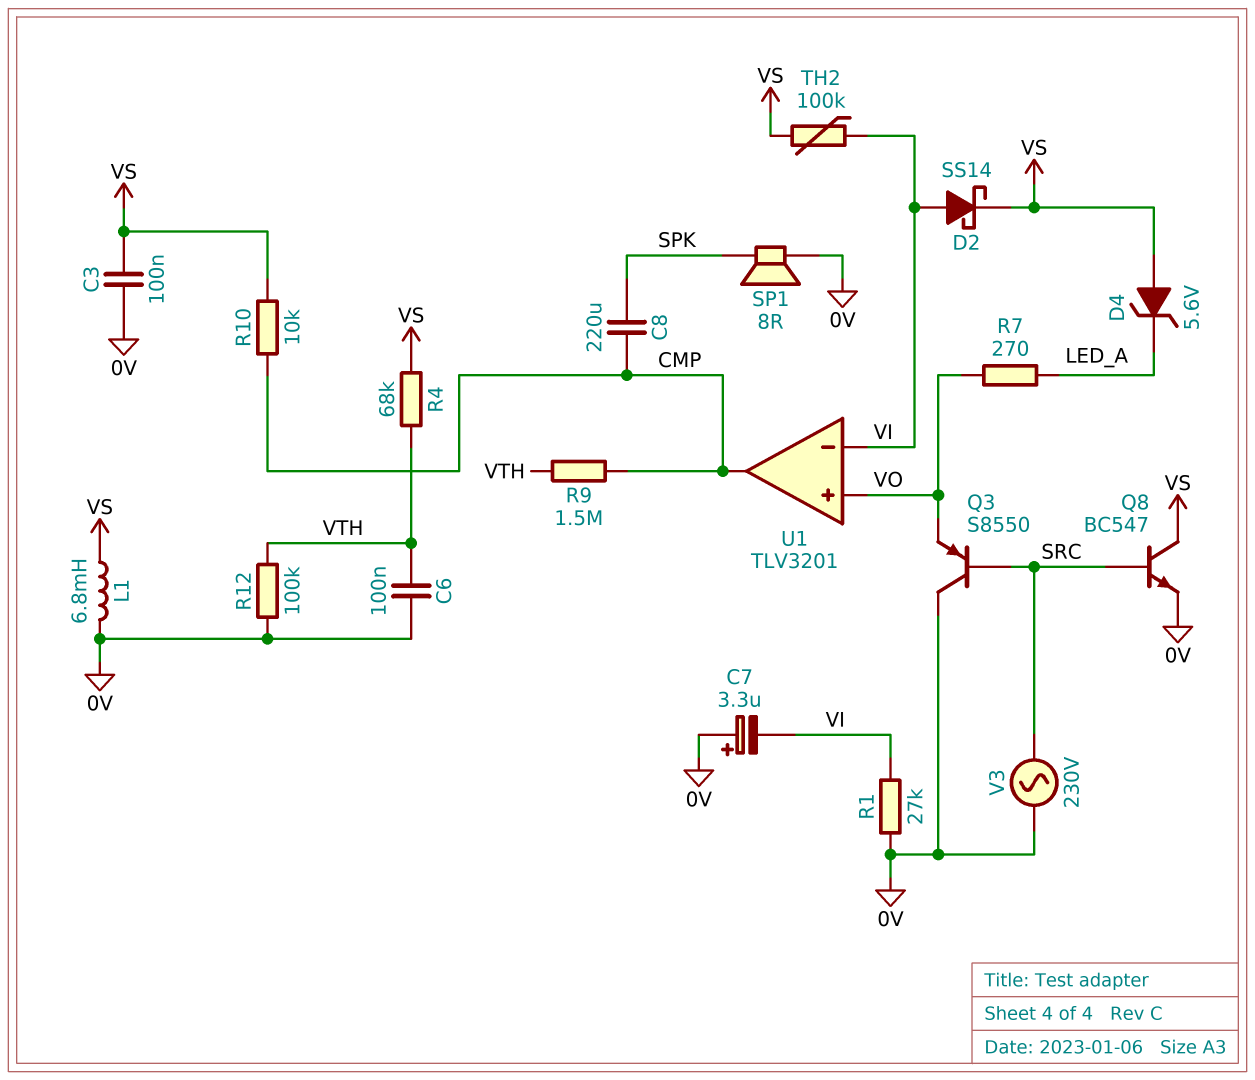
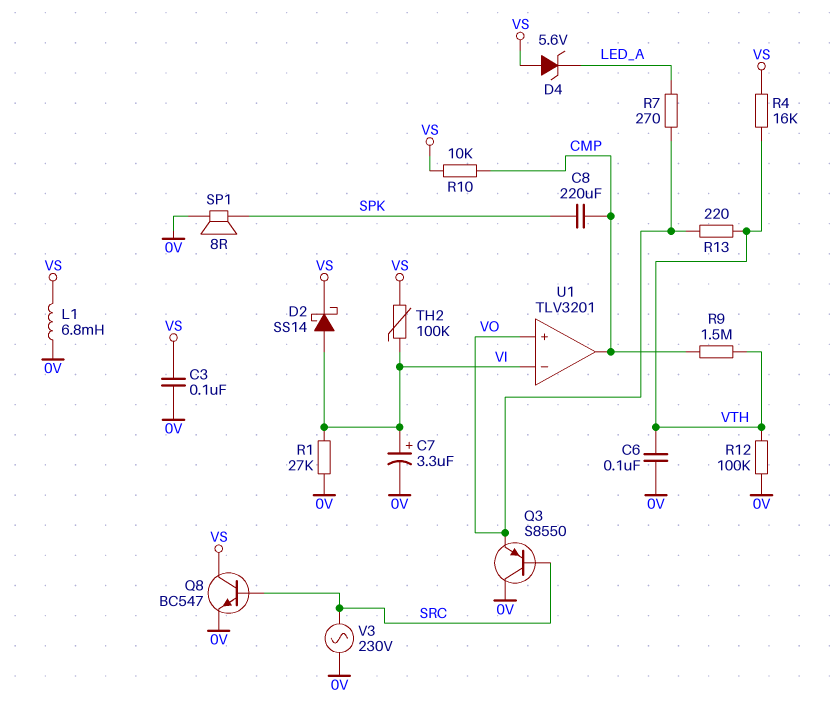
C7: 3.3uF (plus 0V, minus VI) -> 3.3uF (plus VI, minus 0V)
R4: 68k (VS, VTH) -> 16k (VS, VTH)
R13: none -> 220 (VO, VTH)

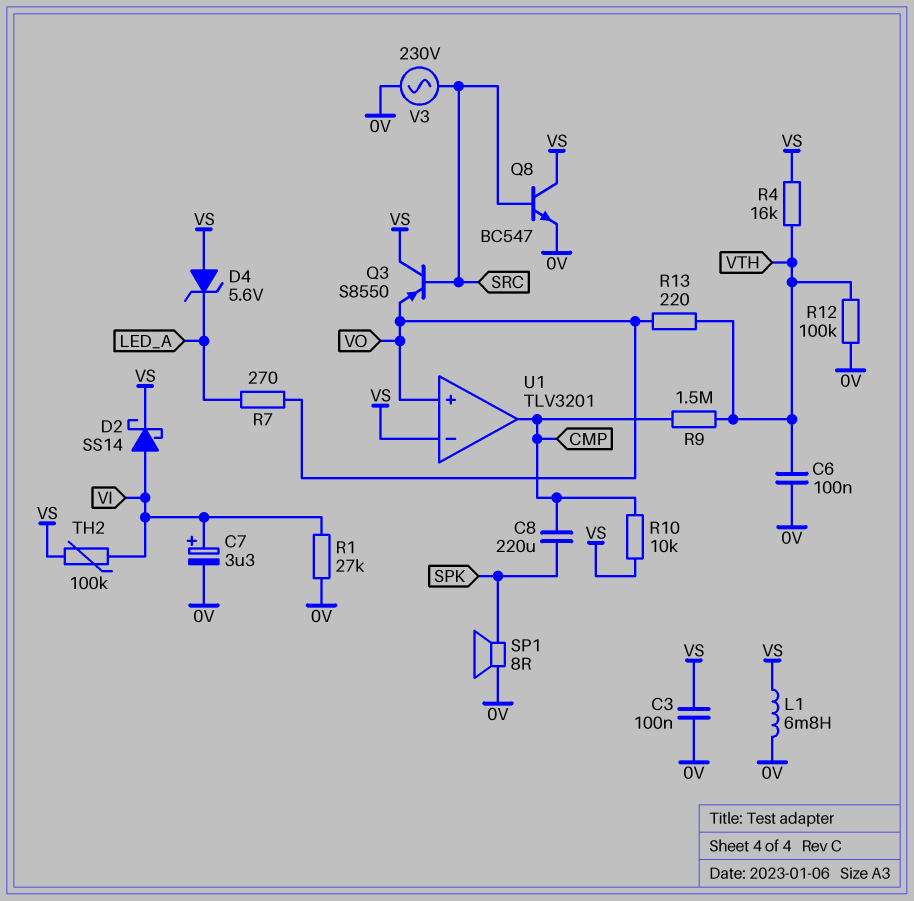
Q3: PNP S8550 (B SRC, C 0V, E VO) -> PNP S8550 (B SRC, C VS, E VO)
U1 pin in-: VI -> VS

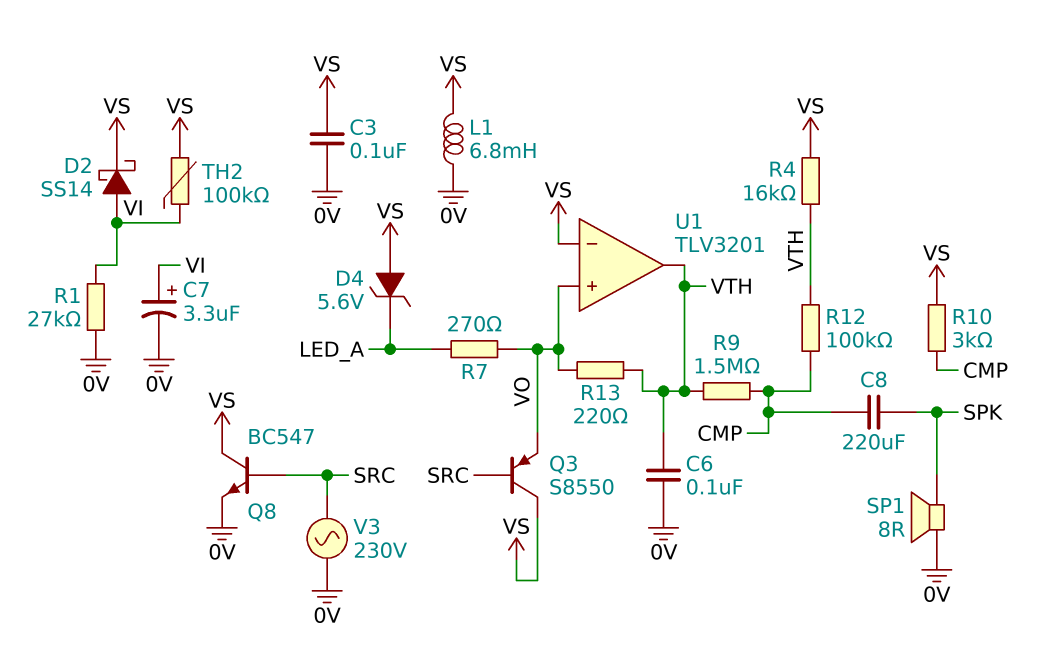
R10: 10k (CMP, VS) -> 3k (CMP, VS)
R12: 100k (0V, VTH) -> 100k (CMP, VTH)
U1 pin out: CMP -> VTH

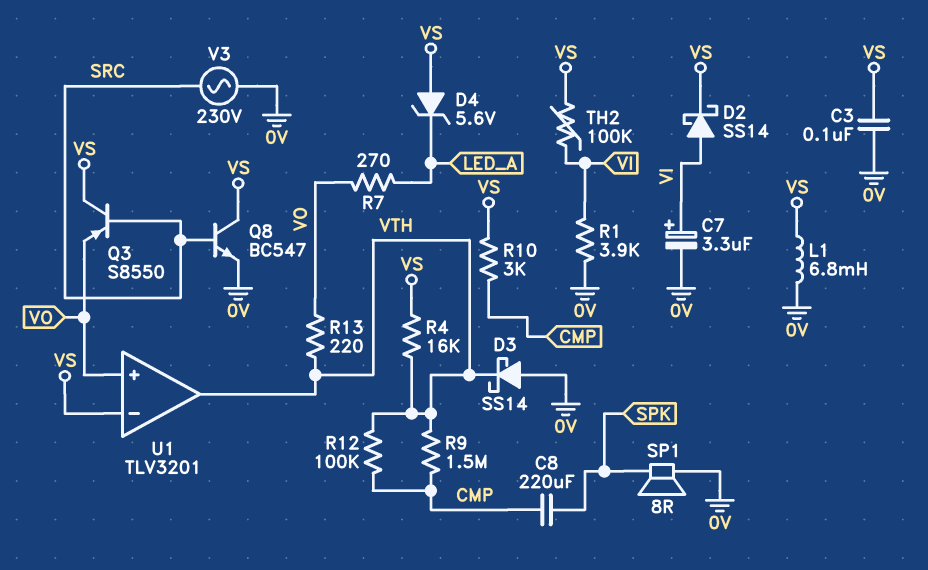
C6: 100nF (0V, VTH) -> none
D3: none -> schottky SS14 (A 0V, K VTH)
R1: 27k (0V, VI) -> 3.9k (0V, VI)

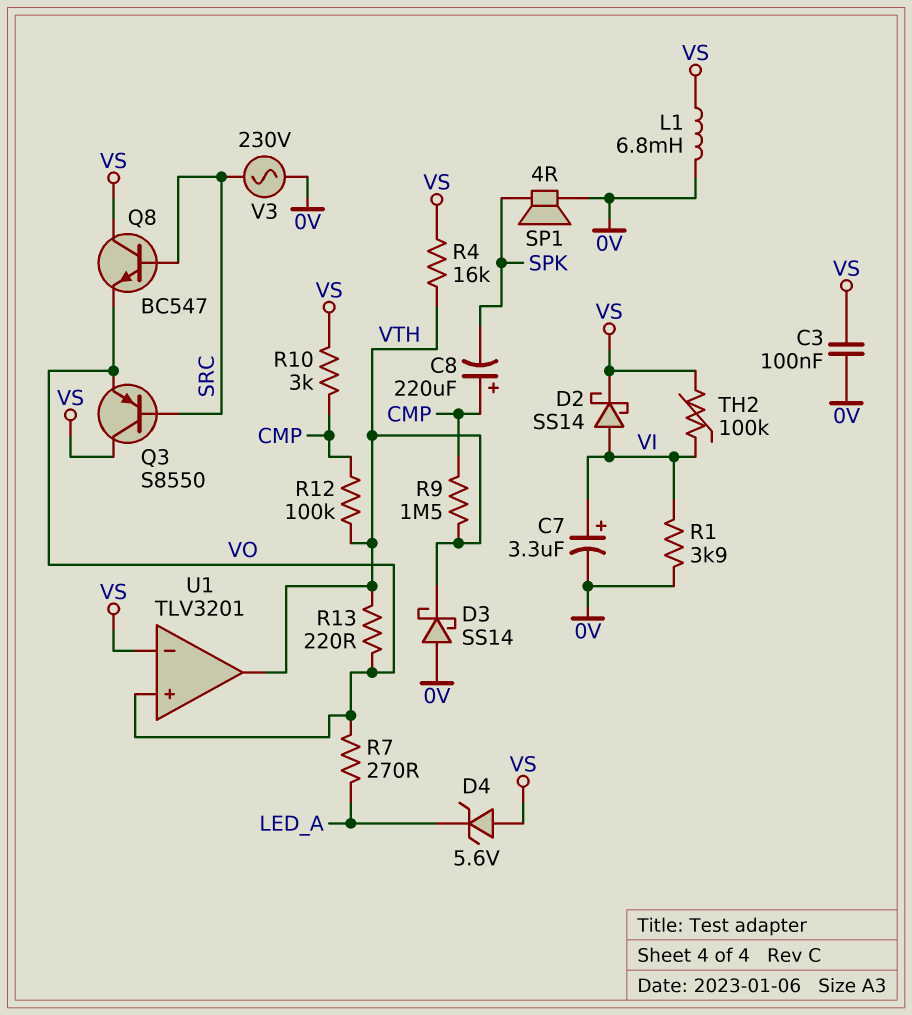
C8: 220uF (CMP, SPK) -> 220uF (plus CMP, minus SPK)
Q8: NPN BC547 (B SRC, C VS, E 0V) -> NPN BC547 (B SRC, C VS, E VO)
SP1: speaker 8R (0V, SPK) -> speaker 4R (0V, SPK)

